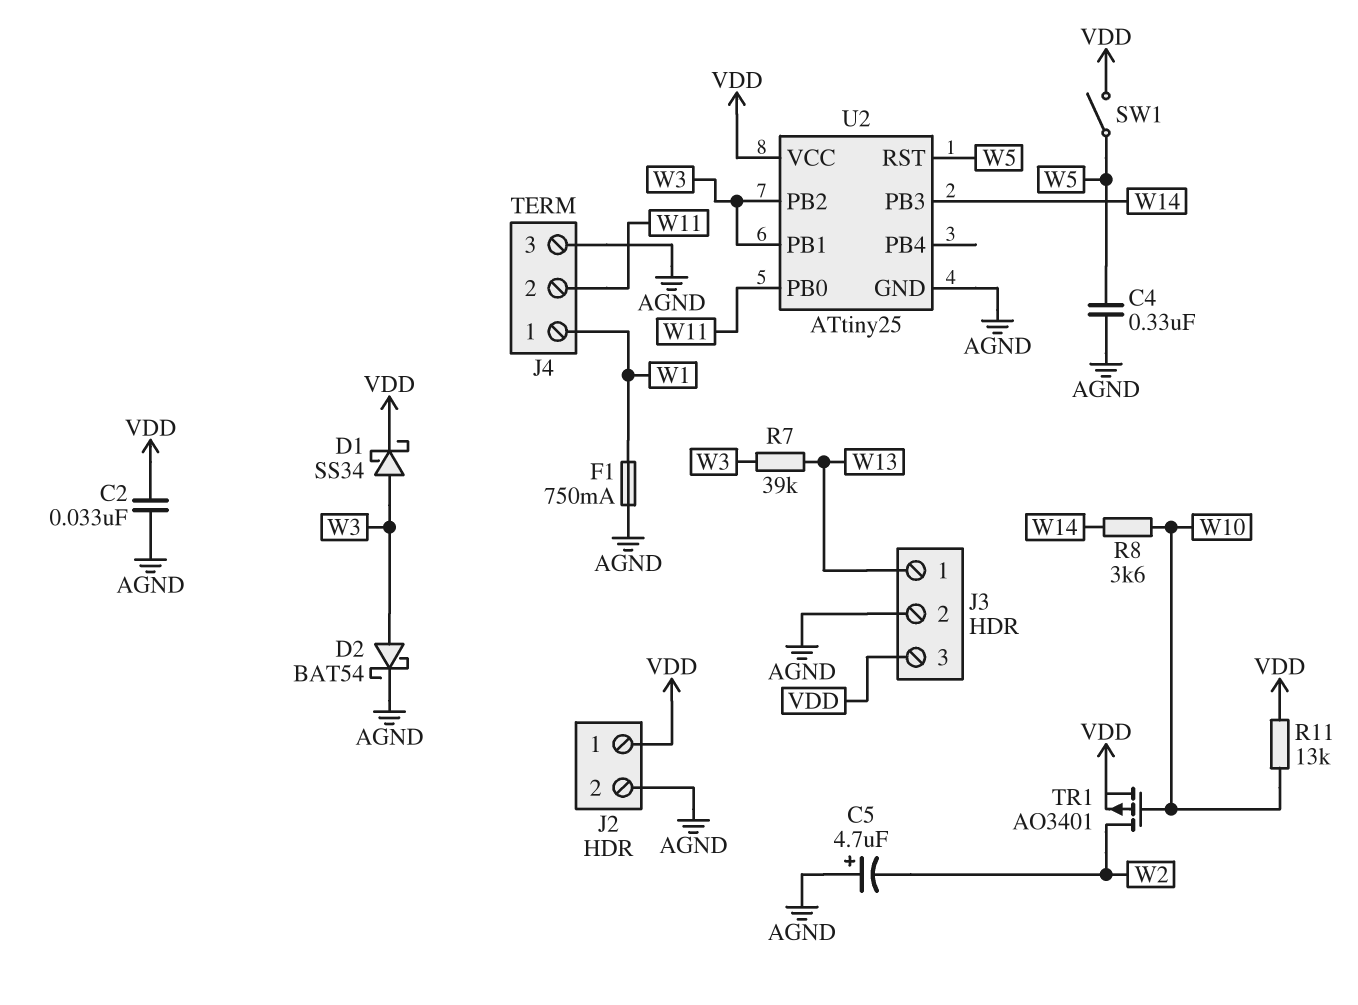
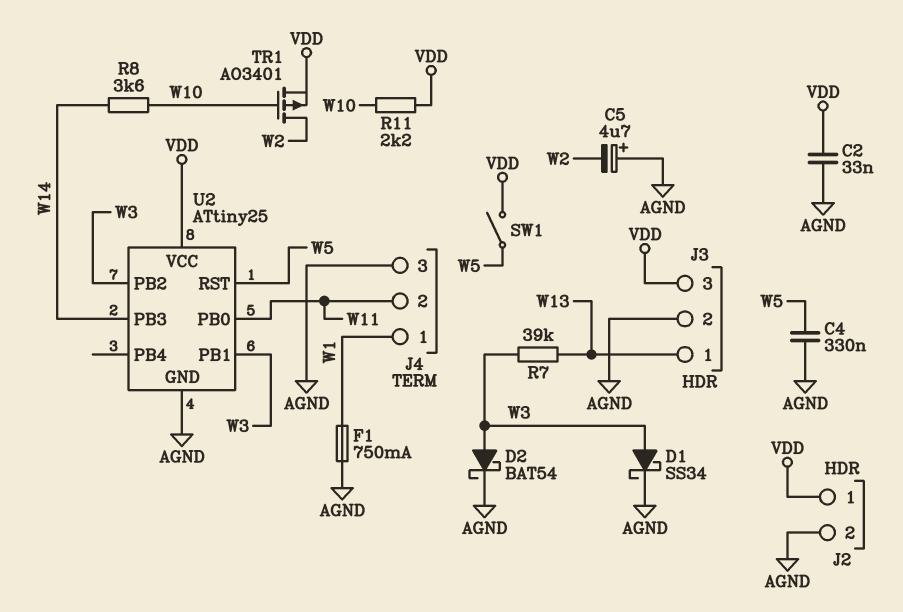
D1: schottky SS34 (A W3, K VDD) -> schottky SS34 (A W3, K AGND)
R11: 13k (VDD, W10) -> 2.2k (VDD, W10)

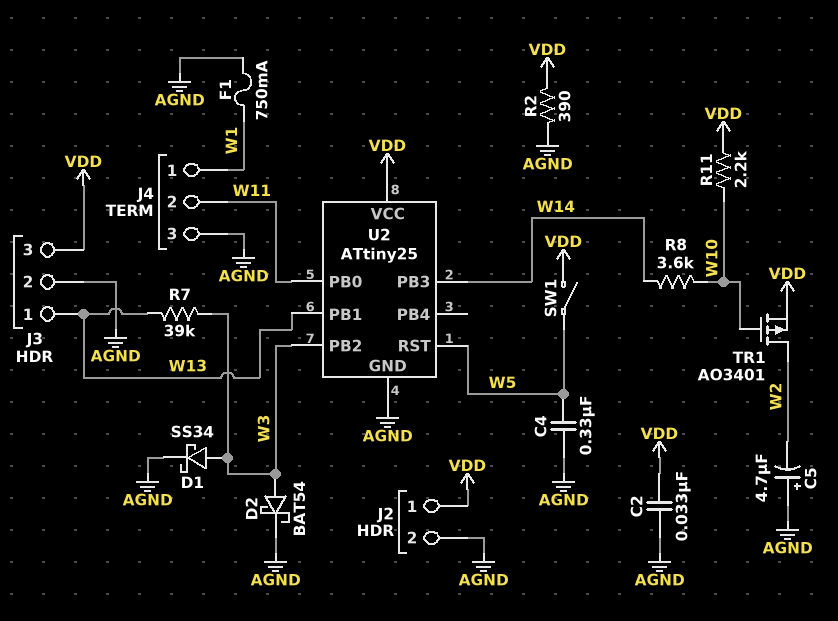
R2: none -> 390 (AGND, VDD)
U2 pin PB1: W3 -> W13

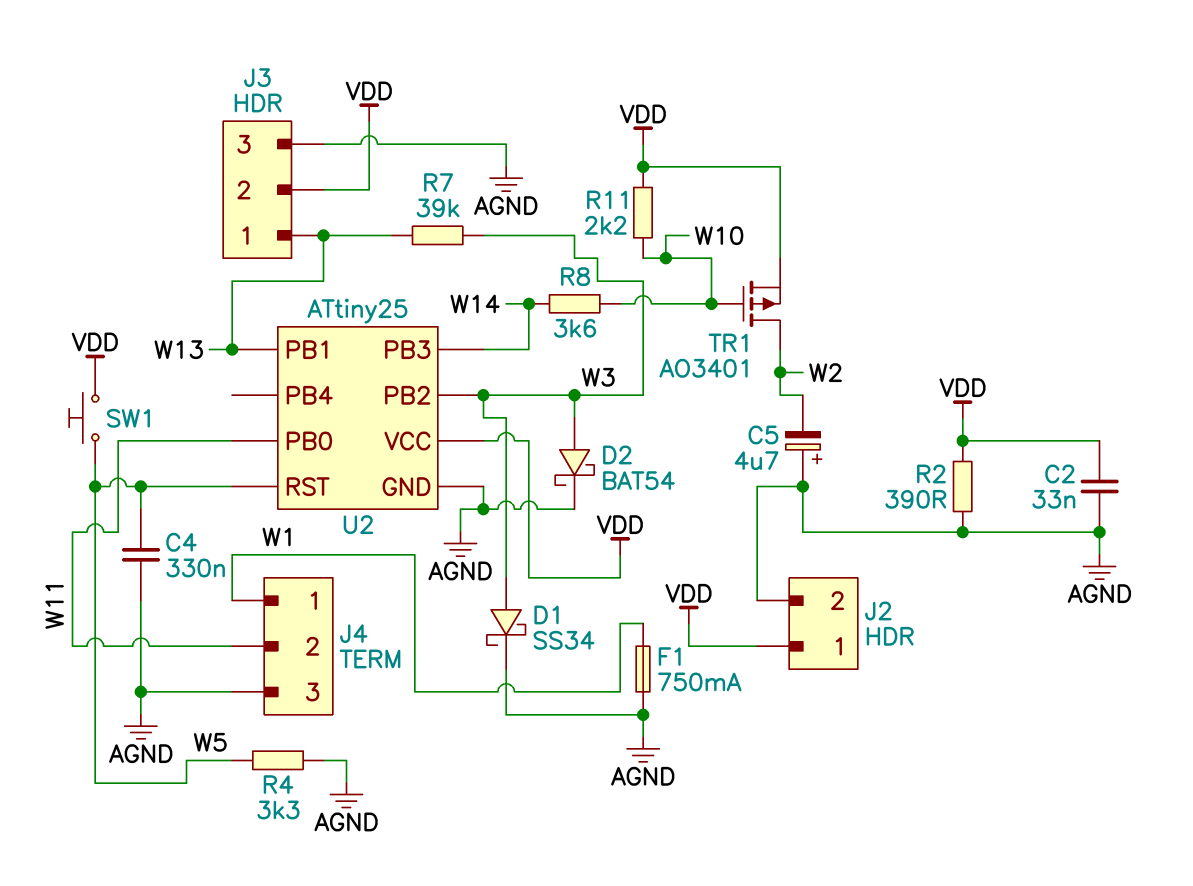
J3 pin 2: AGND -> VDD
J3 pin 3: VDD -> AGND
R4: none -> 3.3k (AGND, W5)
SW1: switch (VDD, W5) -> button (VDD, W5)

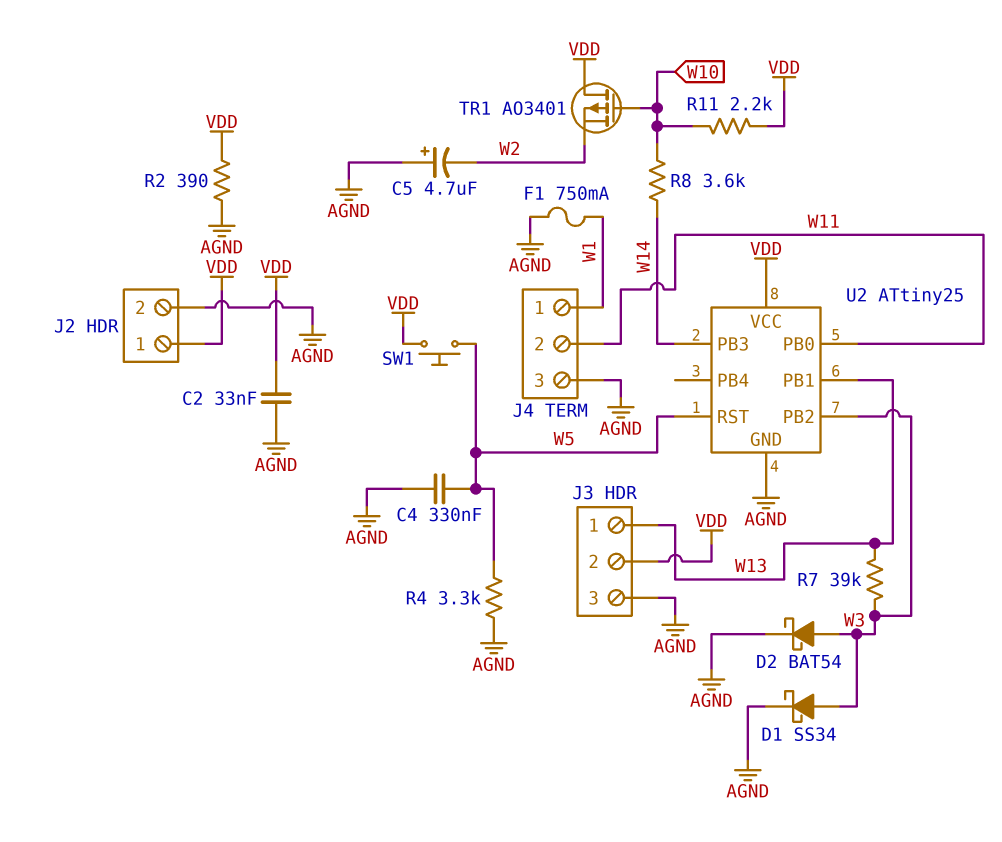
TR1: PMOS AO3401 (G W10, D W2, S VDD) -> PMOS AO3401 (G W10, D VDD, S W2)

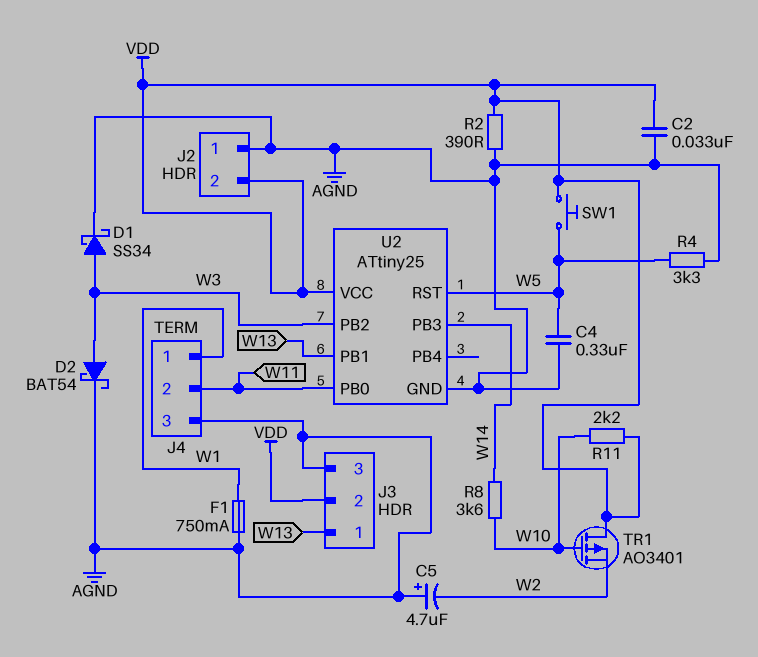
J2 pin 1: VDD -> AGND
J2 pin 2: AGND -> VDD
R7: 39k (W3, W13) -> none

